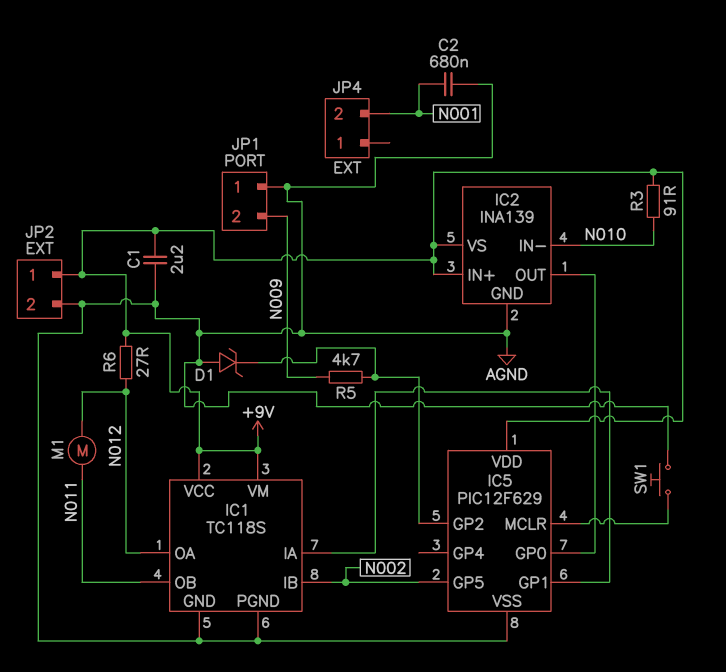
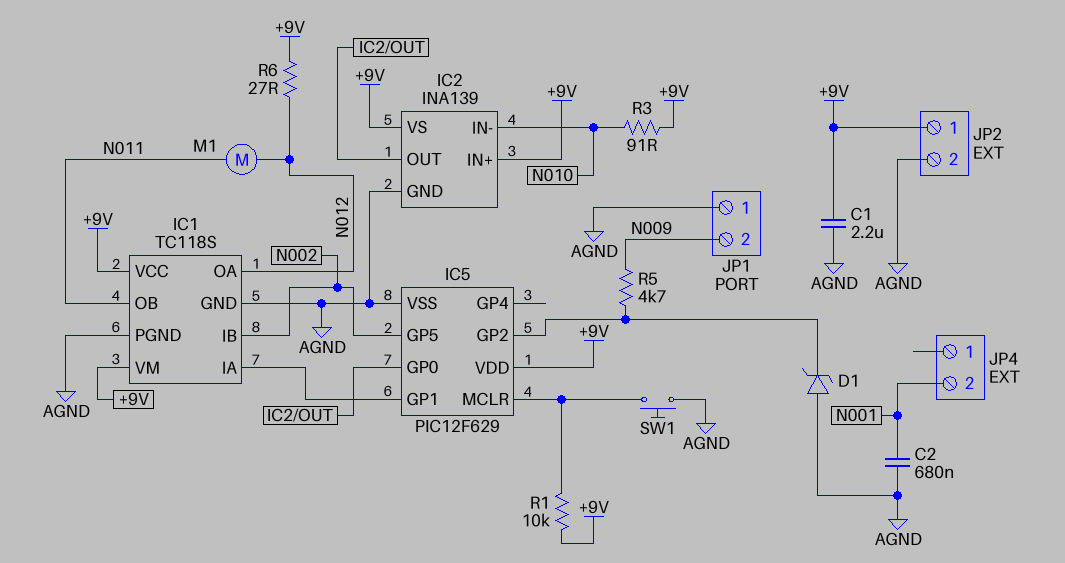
R1: none -> 10k (+9V, IC5/MCLR)

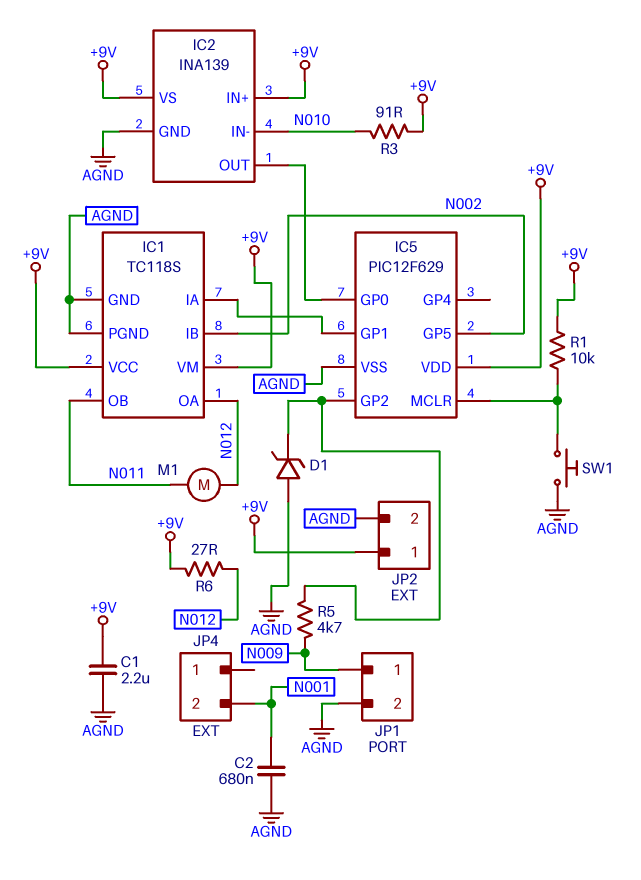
JP1 pin 1: AGND -> N009
JP1 pin 2: N009 -> AGND

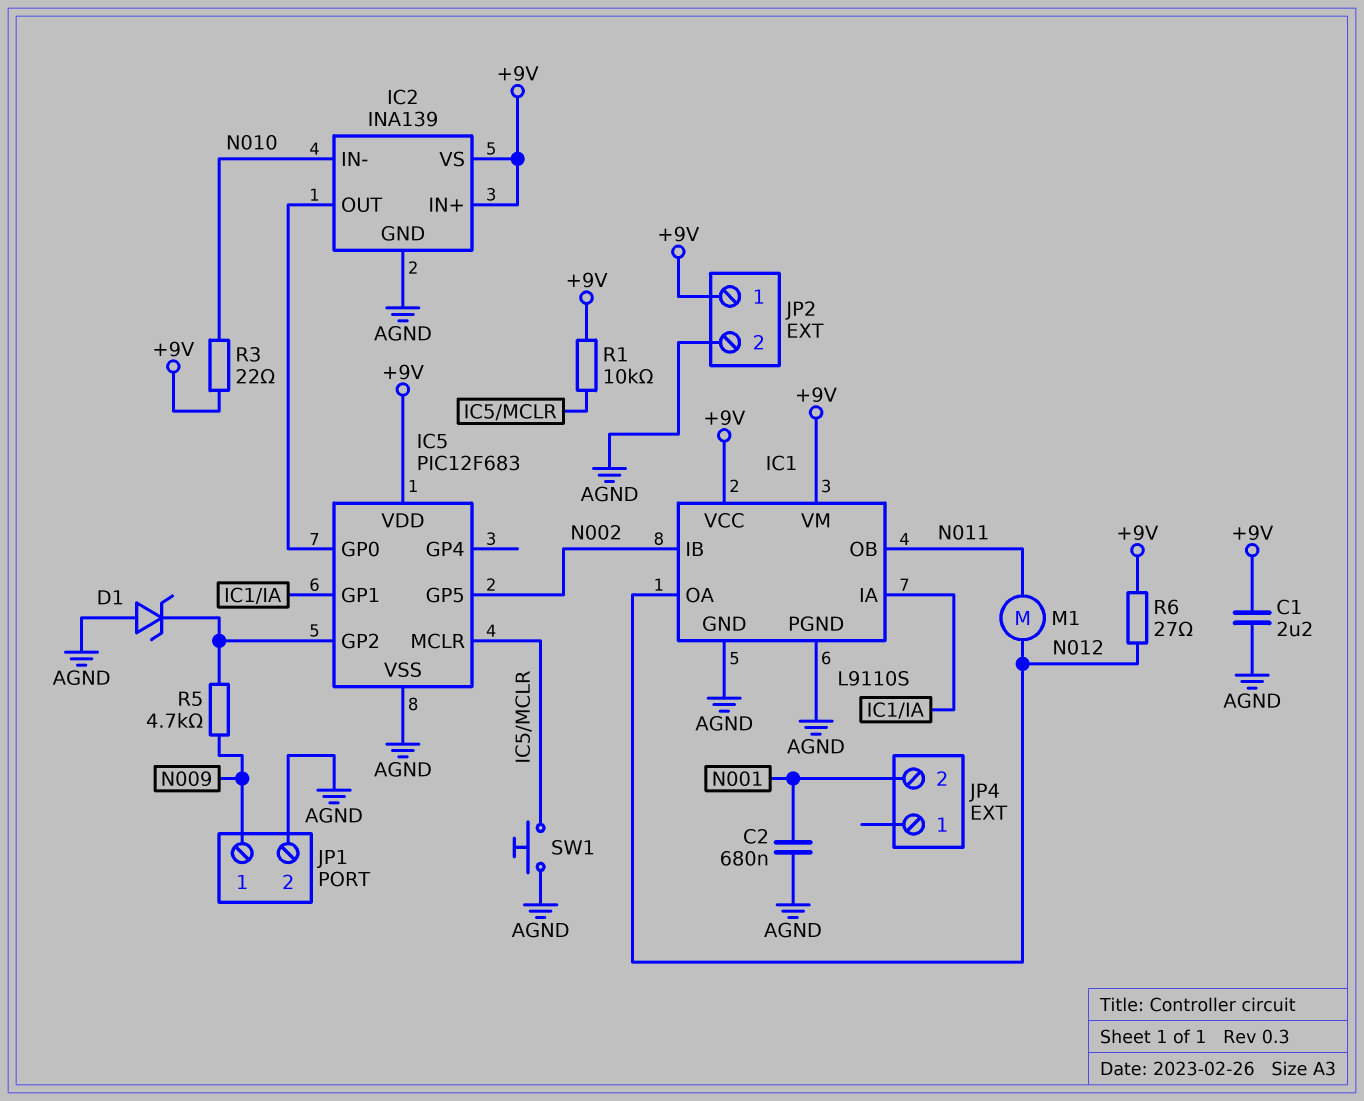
IC1: TC118S -> L9110S
IC5: PIC12F629 -> PIC12F683
R3: 91 (+9V, N010) -> 22 (+9V, N010)

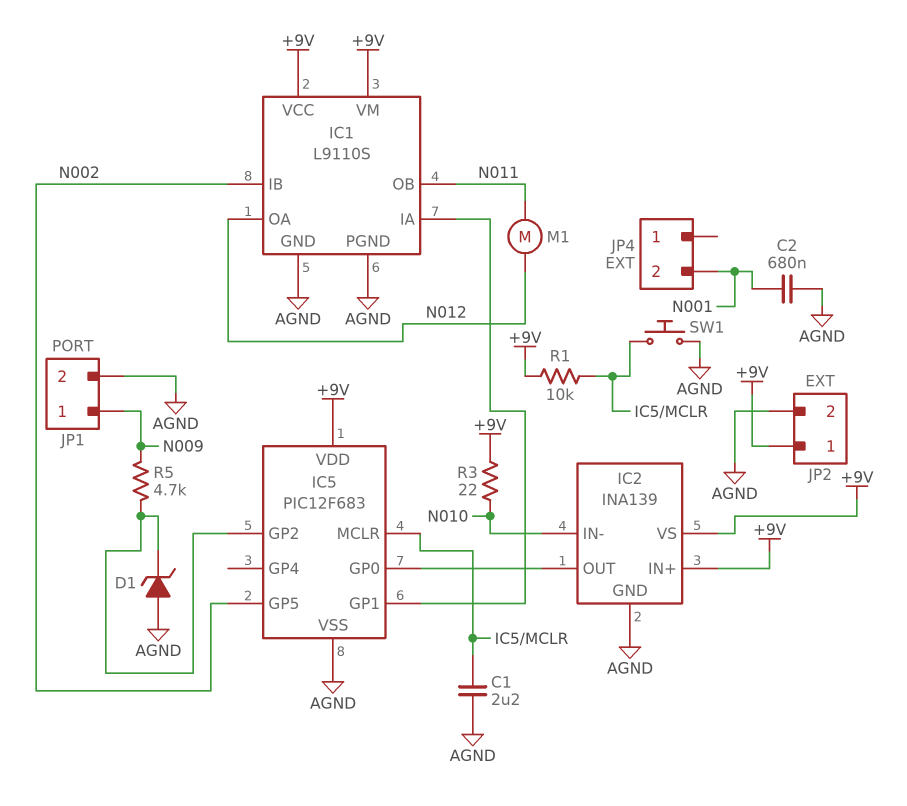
C1: 2.2uF (+9V, AGND) -> 2.2uF (AGND, IC5/MCLR)
R6: 27 (+9V, N012) -> none

